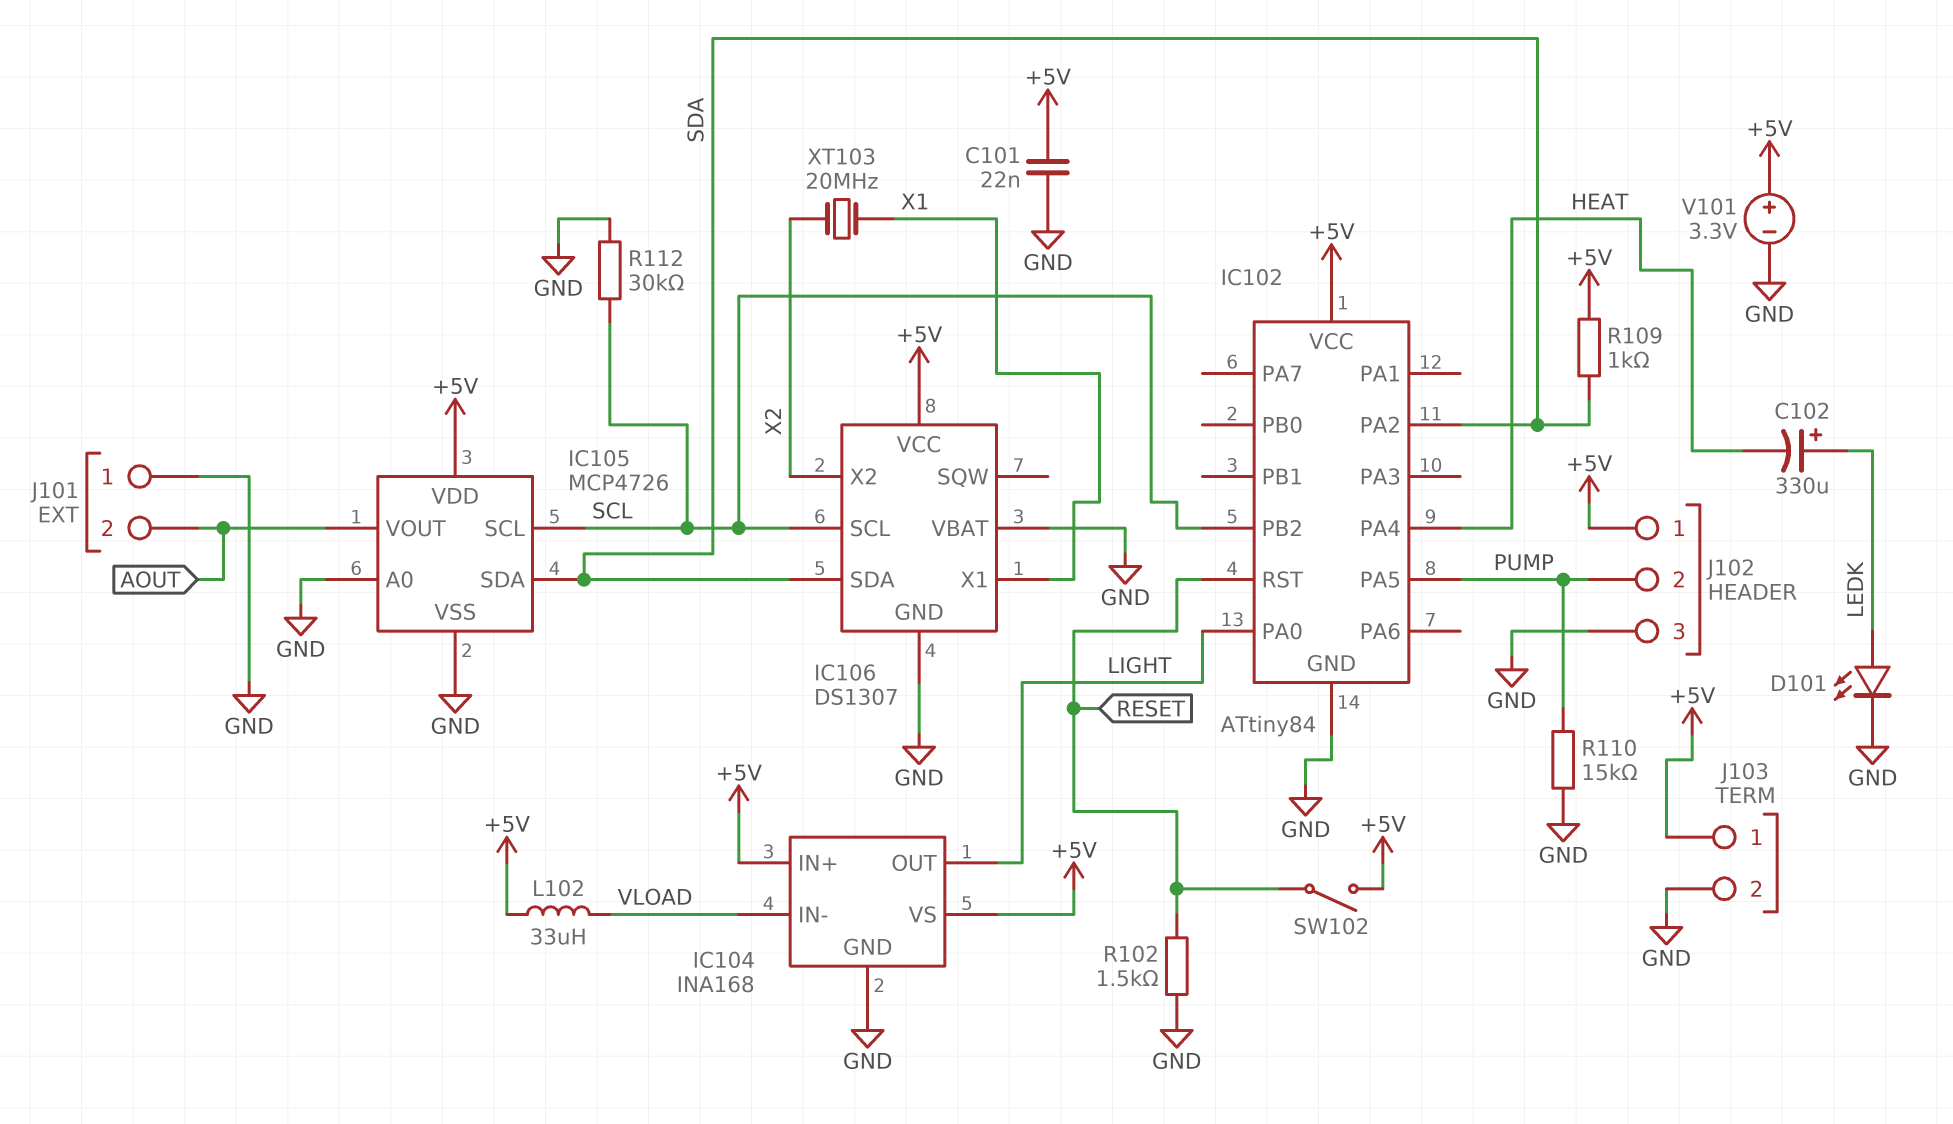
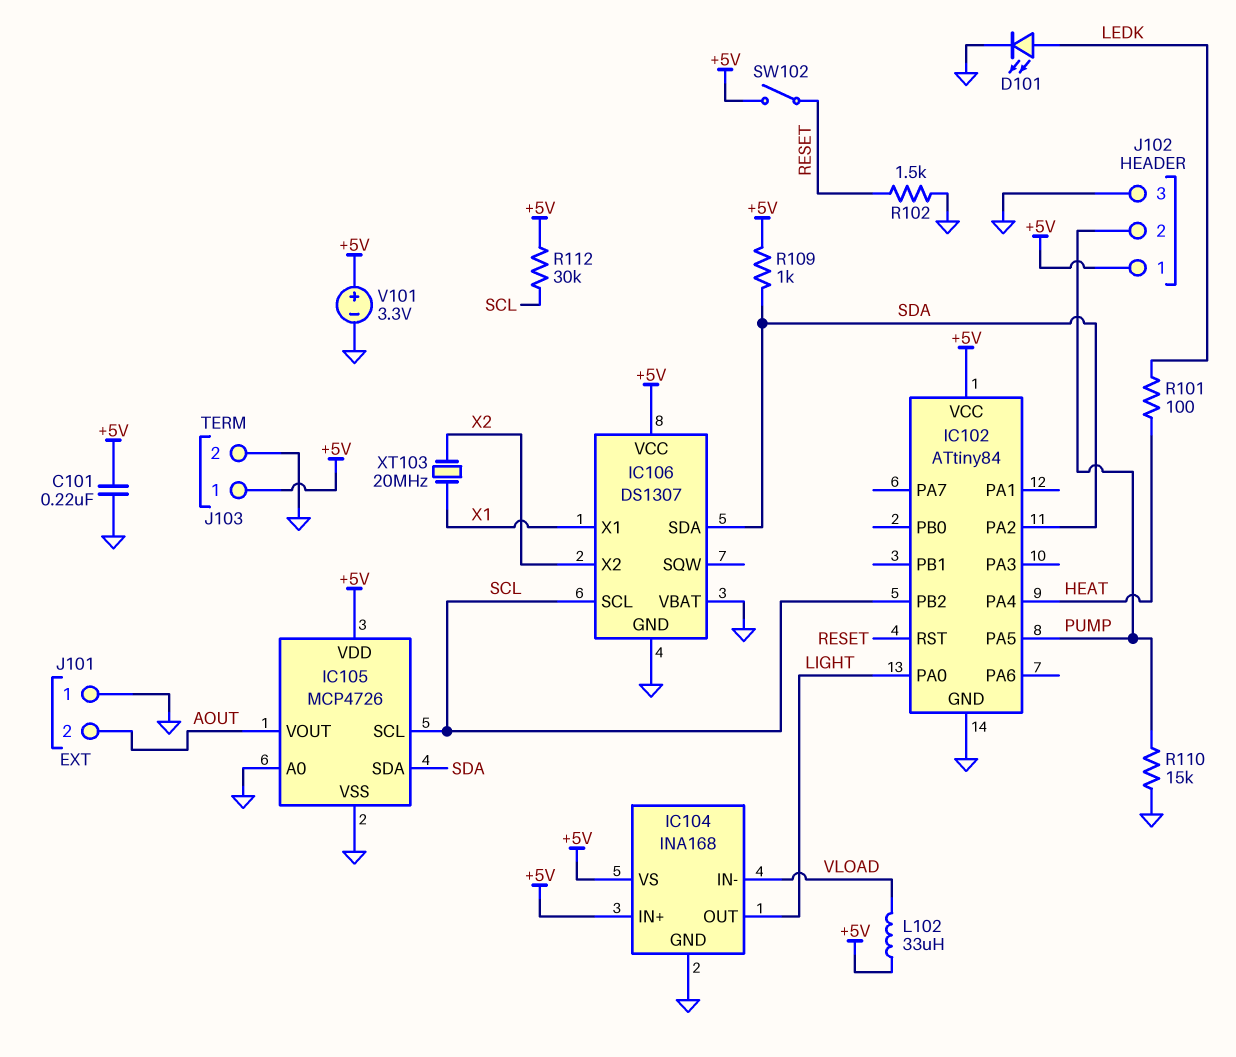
C101: 22nF (+5V, GND) -> 220nF (+5V, GND)
C102: 330uF (plus LEDK, minus HEAT) -> none
R101: none -> 100 (HEAT, LEDK)
R112: 30k (GND, SCL) -> 30k (+5V, SCL)

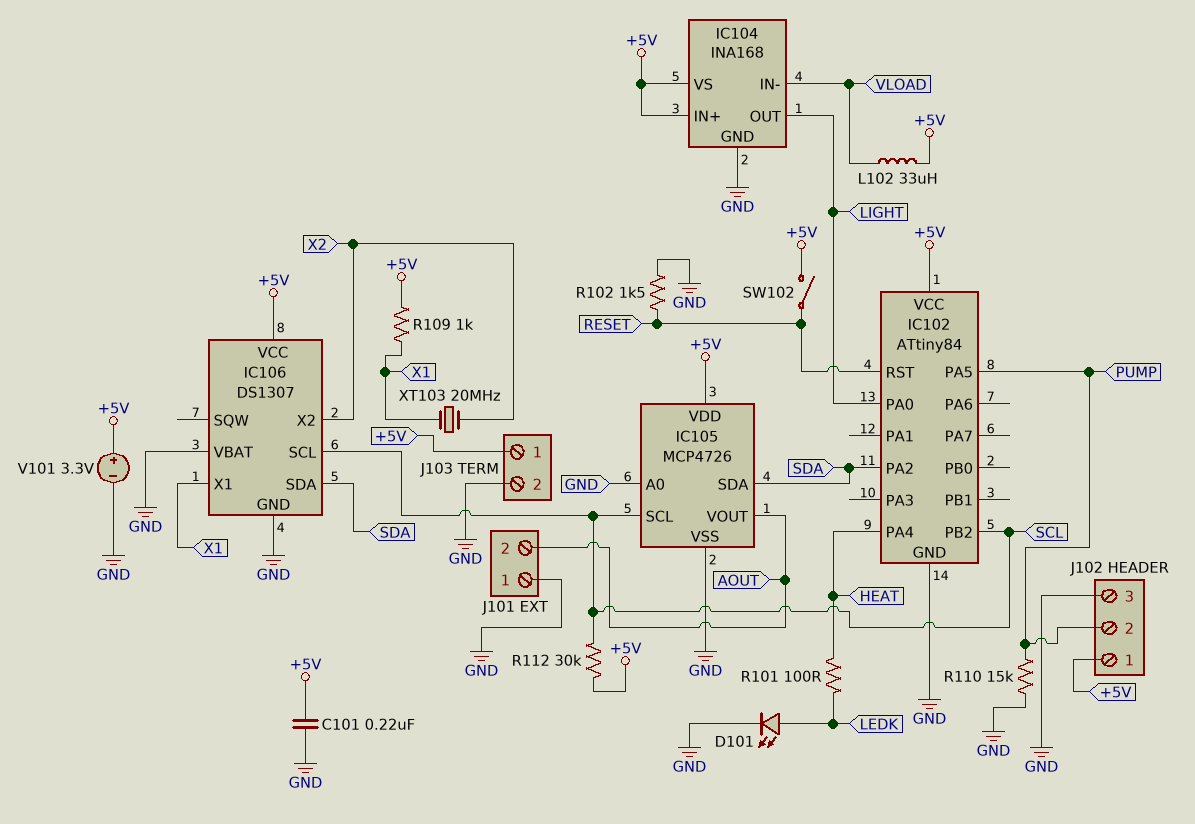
R109: 1k (+5V, SDA) -> 1k (+5V, X1)

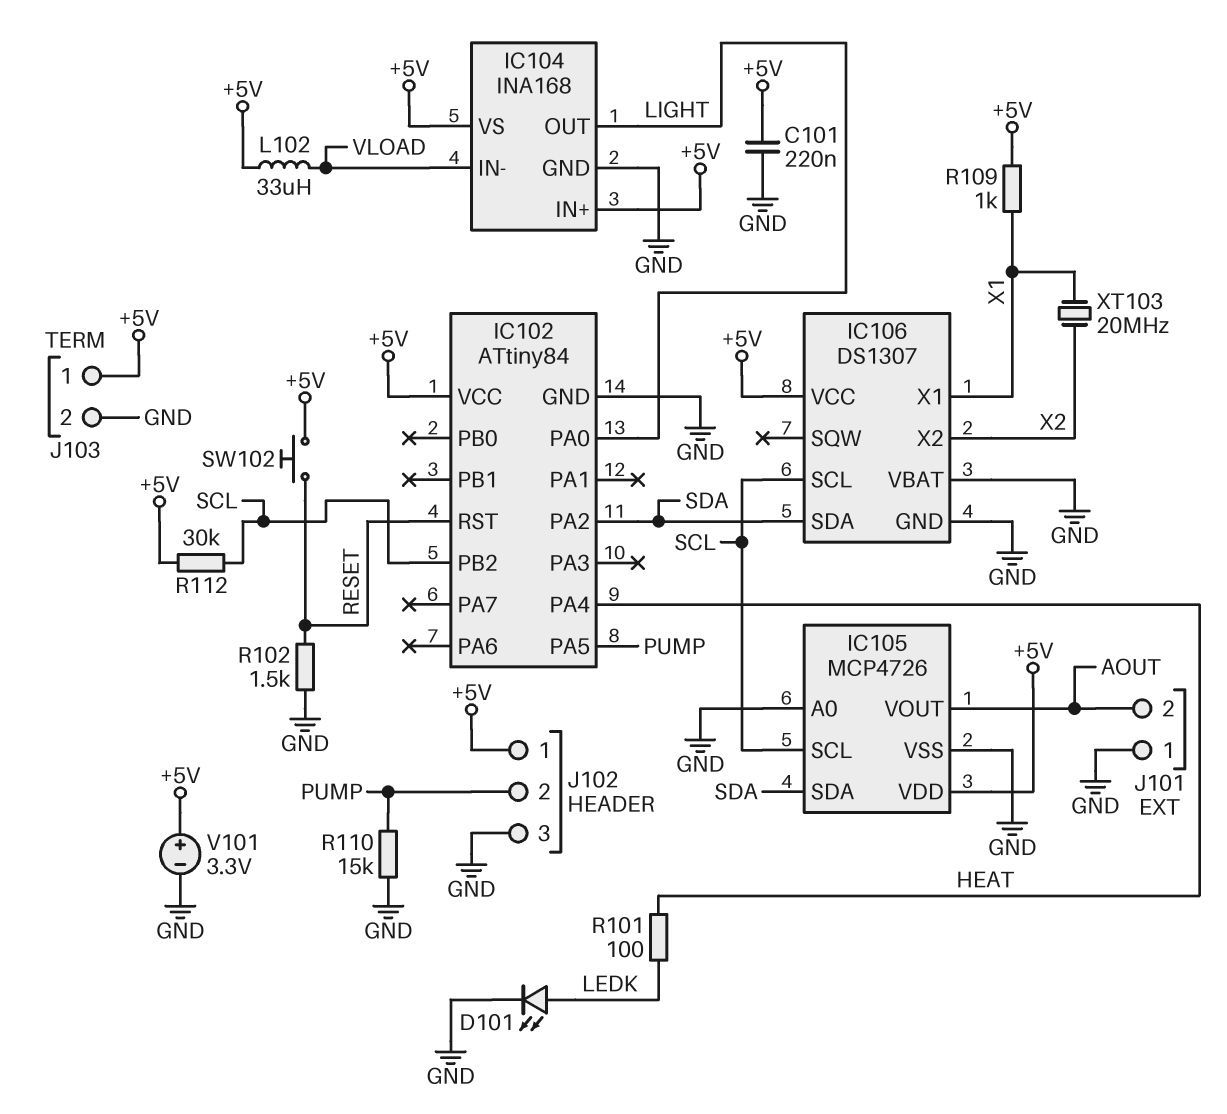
SW102: switch (+5V, RESET) -> button (+5V, RESET)

